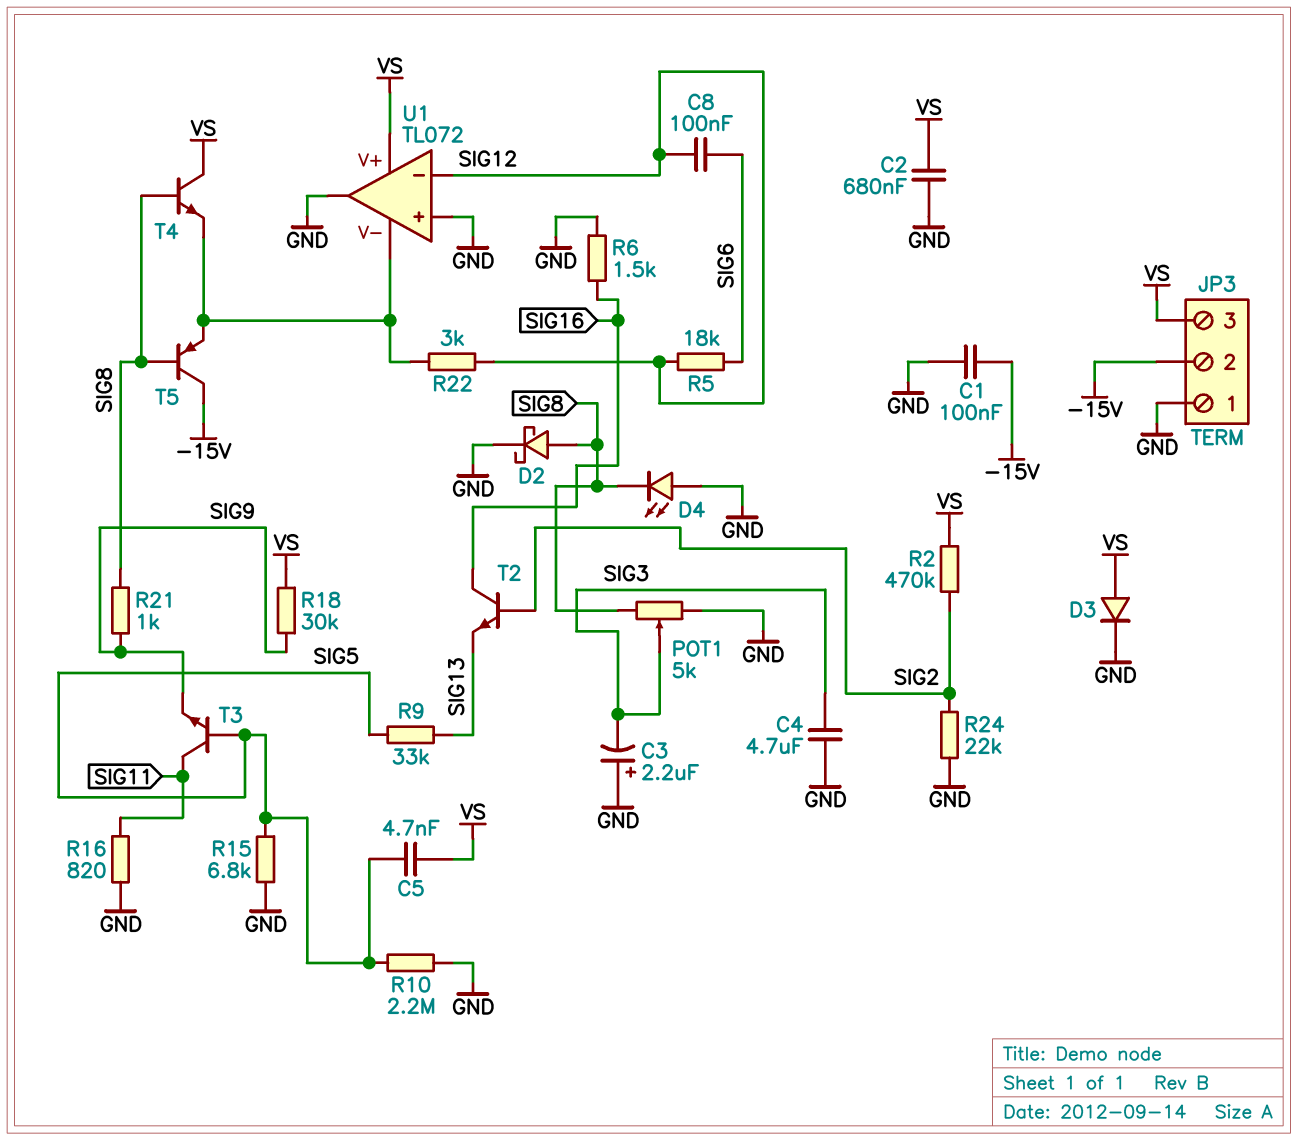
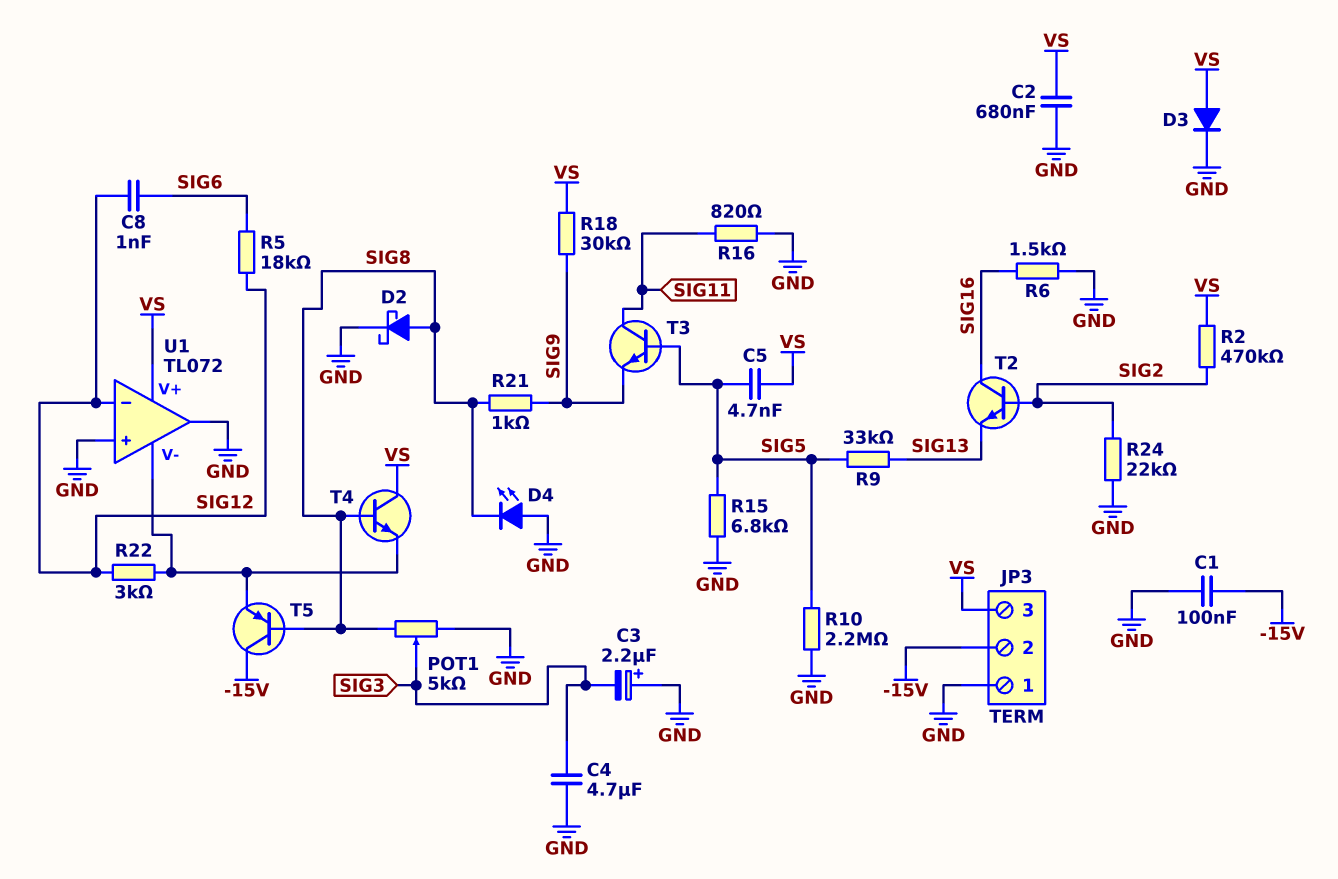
C8: 100nF (SIG6, SIG12) -> 1nF (SIG6, SIG12)

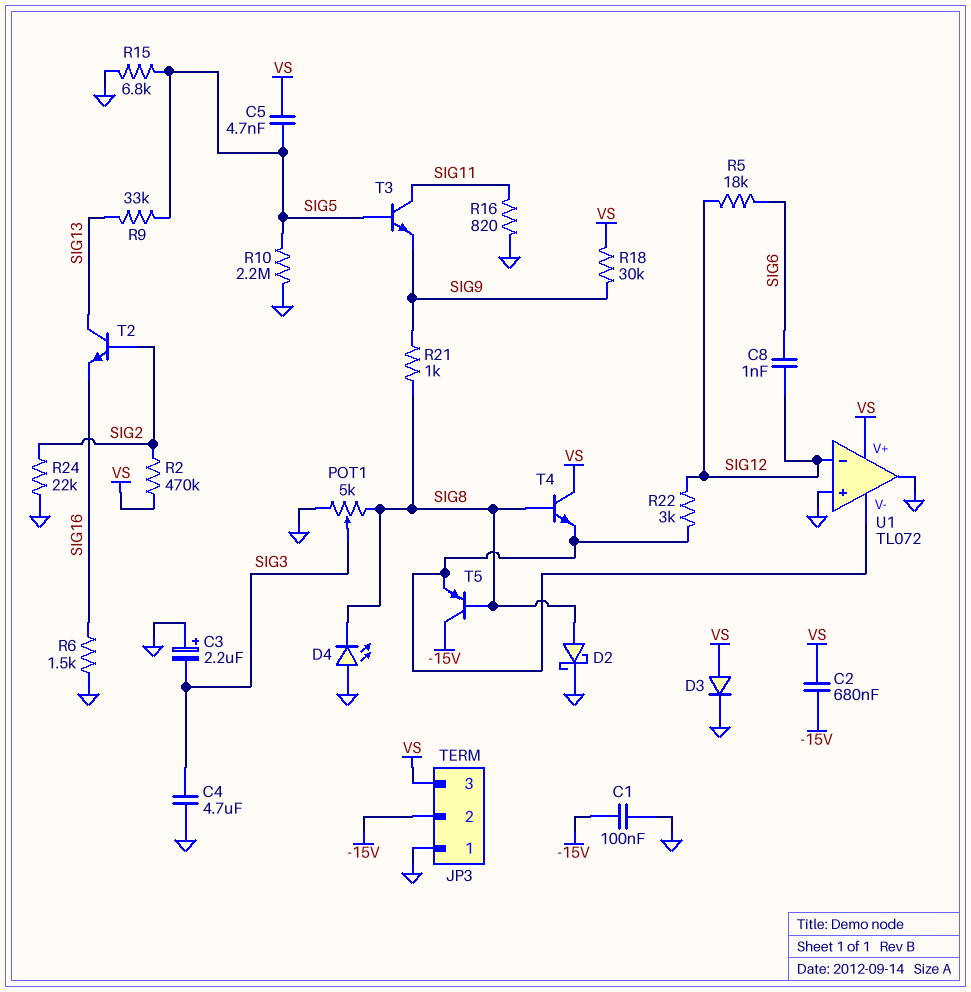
C2: 680nF (GND, VS) -> 680nF (-15V, VS)
T2: NPN (B SIG2, C SIG16, E SIG13) -> NPN (B SIG2, C SIG13, E SIG16)

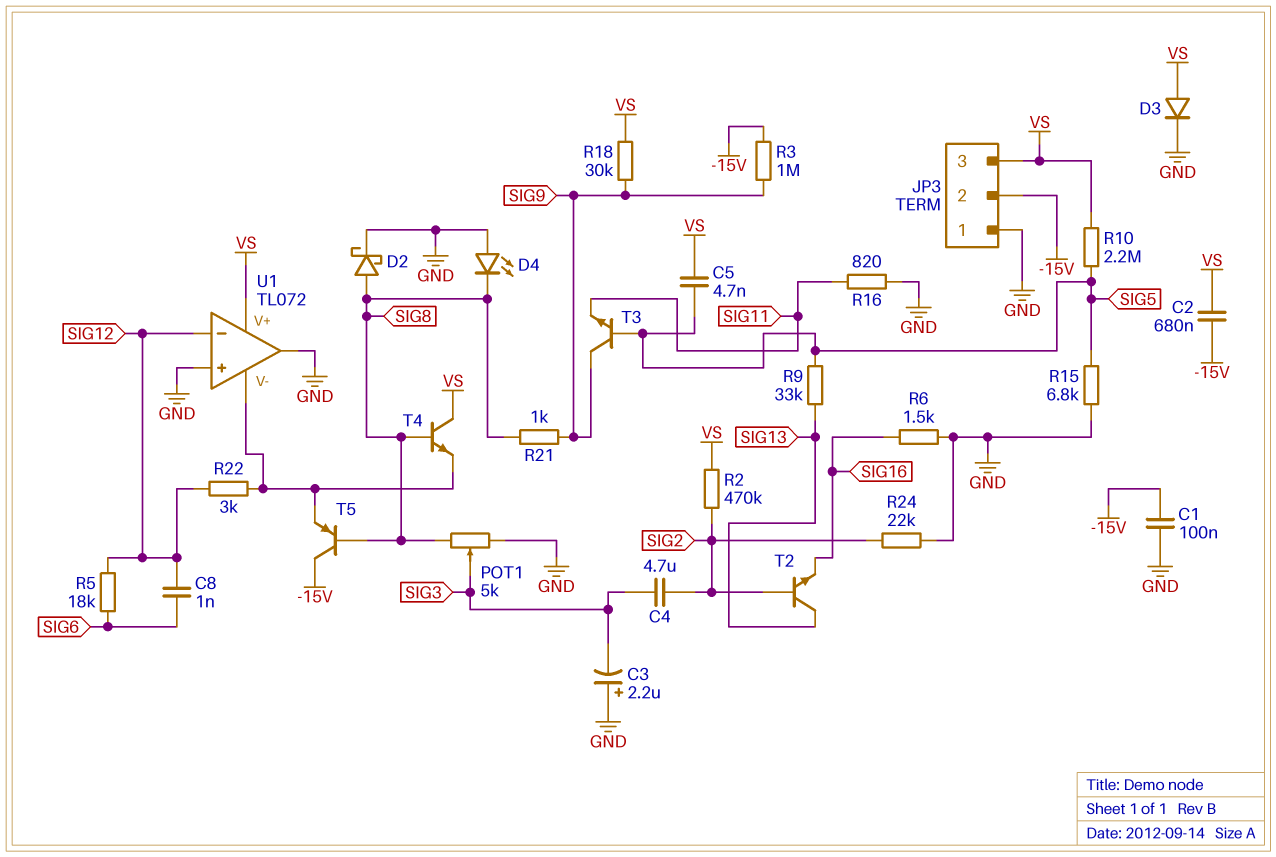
C4: 4.7uF (GND, SIG3) -> 4.7uF (SIG2, SIG3)
R3: none -> 1M (-15V, SIG9)
R10: 2.2M (GND, SIG5) -> 2.2M (SIG5, VS)
T3: NPN (B SIG5, C SIG11, E SIG9) -> NPN (B SIG5, C SIG9, E SIG11)

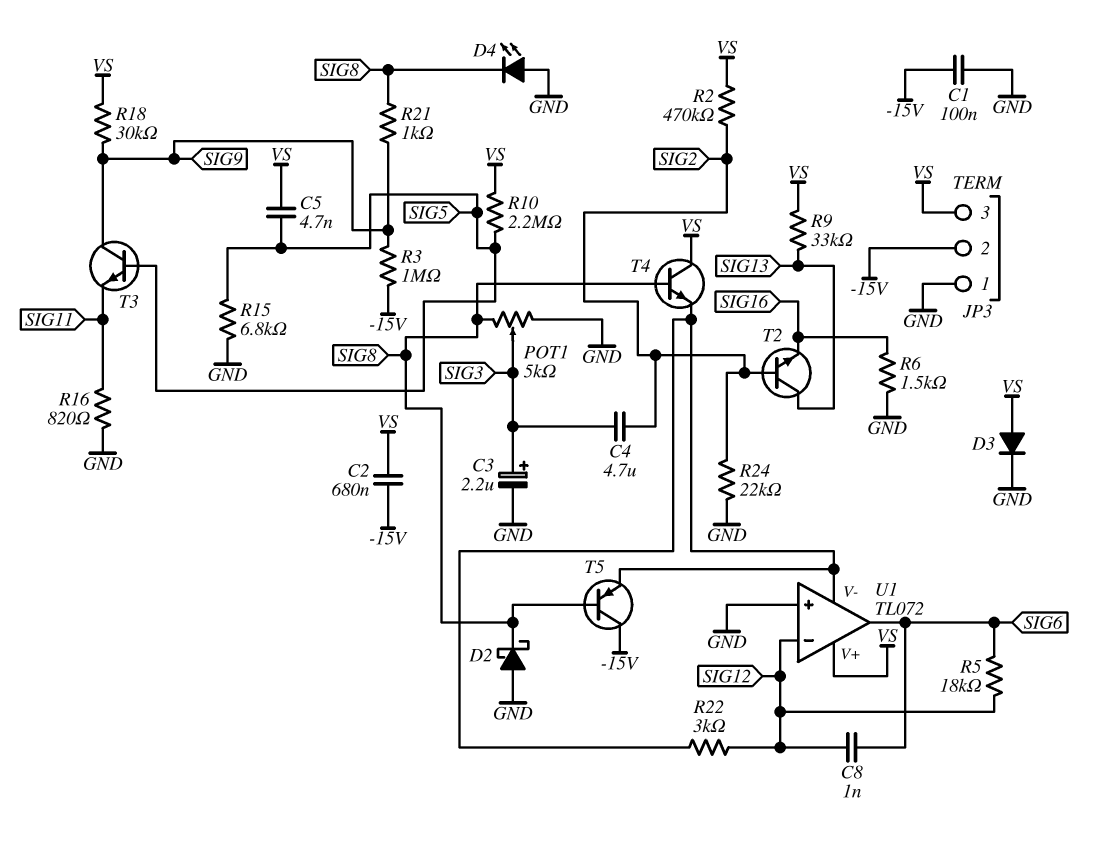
C3: 2.2uF (plus GND, minus SIG3) -> 2.2uF (plus SIG3, minus GND)
D2: schottky (A SIG8, K GND) -> schottky (A GND, K SIG8)
R9: 33k (SIG5, SIG13) -> 33k (SIG13, VS)
U1 pin out: GND -> SIG6

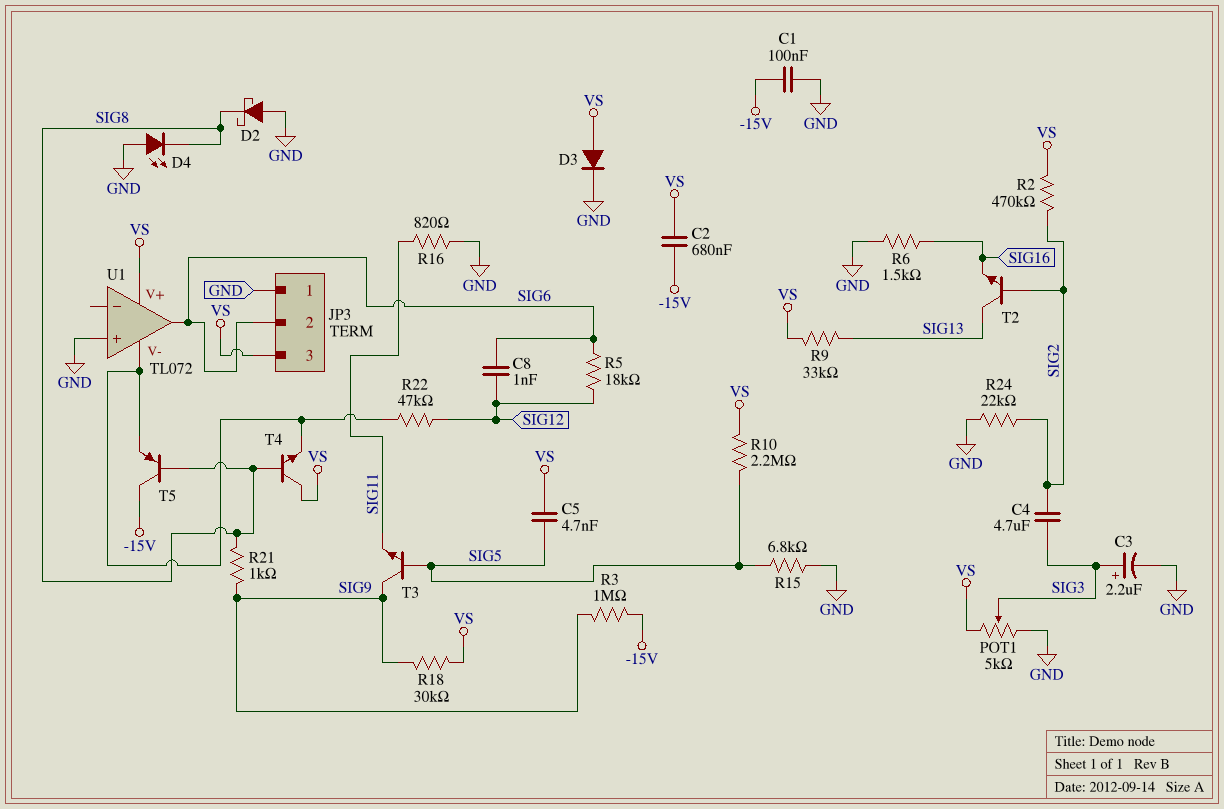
JP3 pin 2: -15V -> SIG6
POT1: 5k (GND, SIG8, wiper SIG3) -> 5k (GND, VS, wiper SIG3)
R22: 3k (SIG12, U1/V-) -> 47k (SIG12, U1/V-)
U1 pin in-: SIG12 -> none

